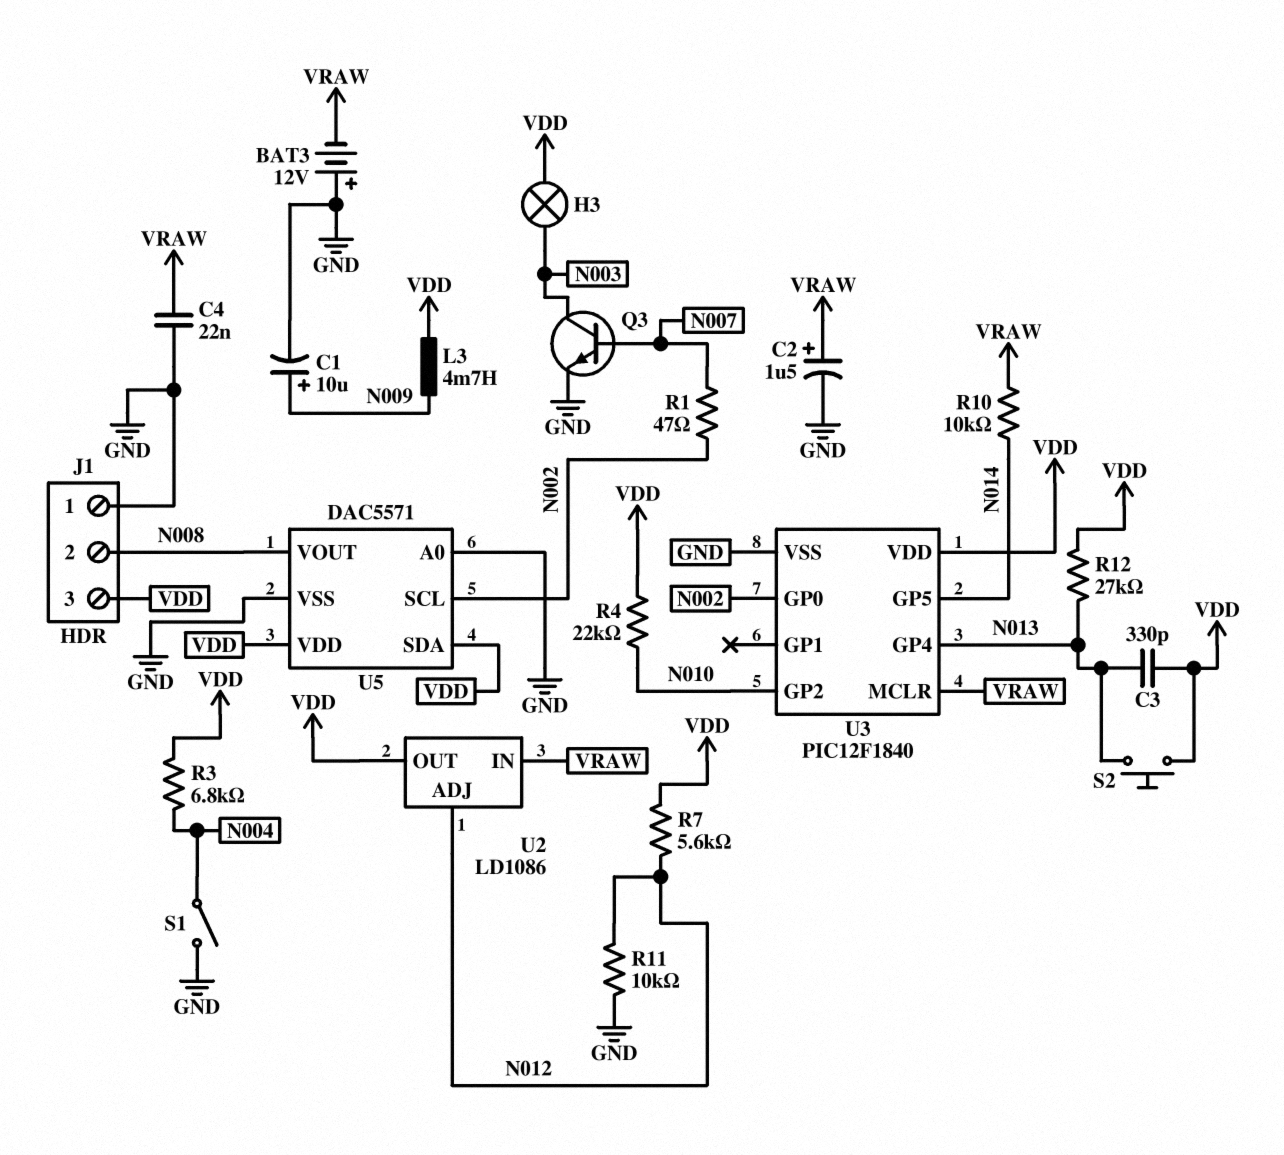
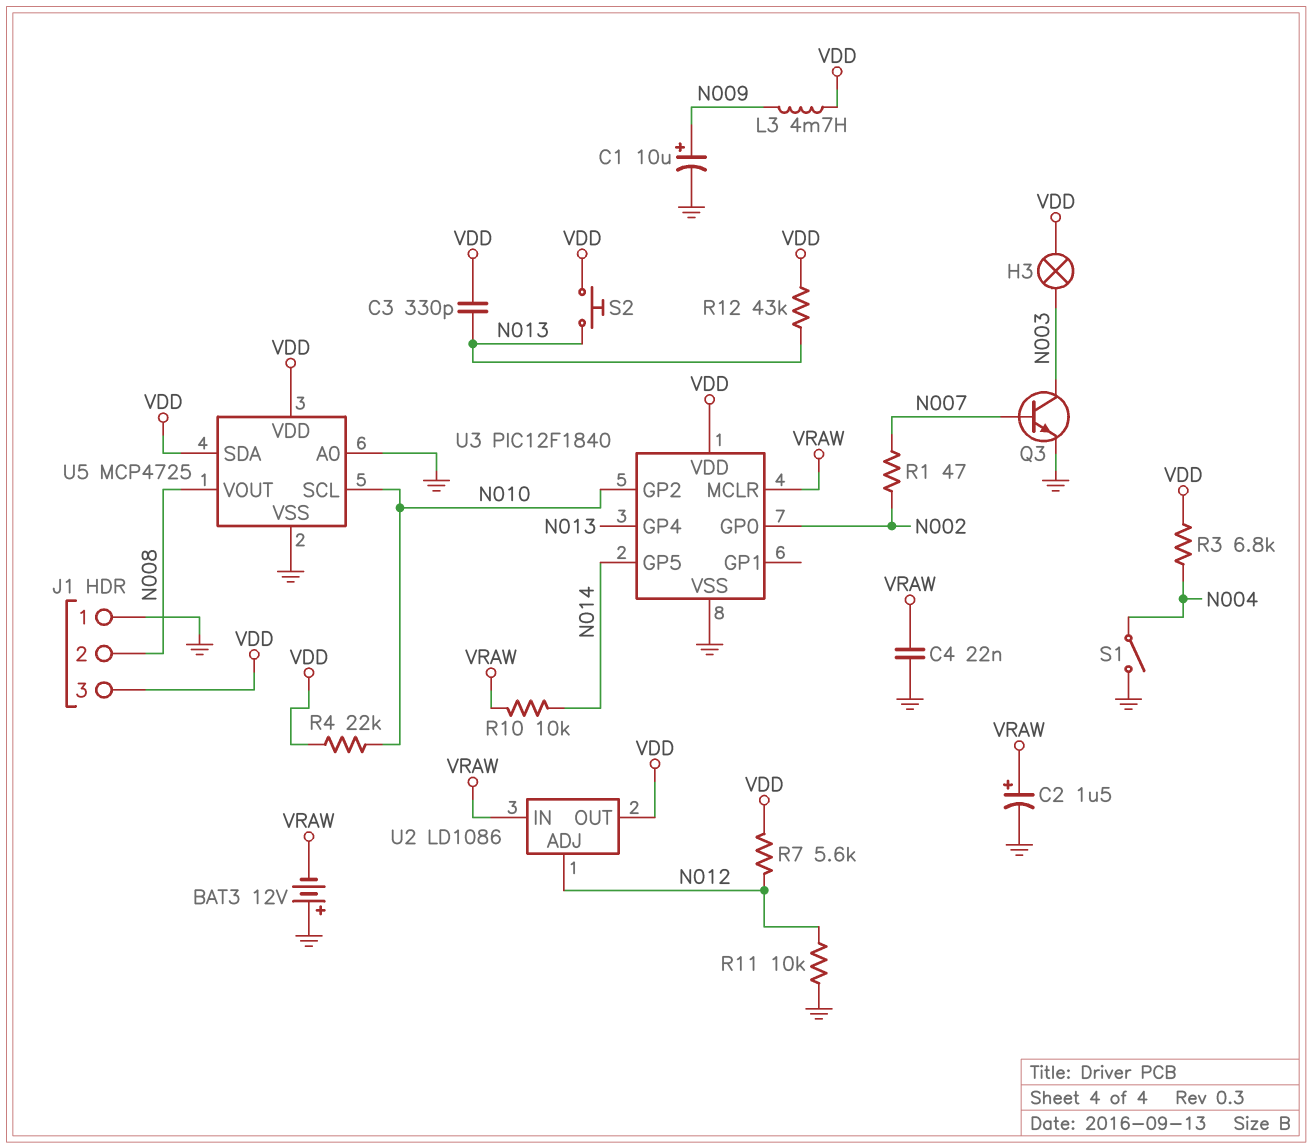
R12: 27k (N013, VDD) -> 43k (N013, VDD)
U5: DAC5571 -> MCP4725
U5 pin SCL: N002 -> N010

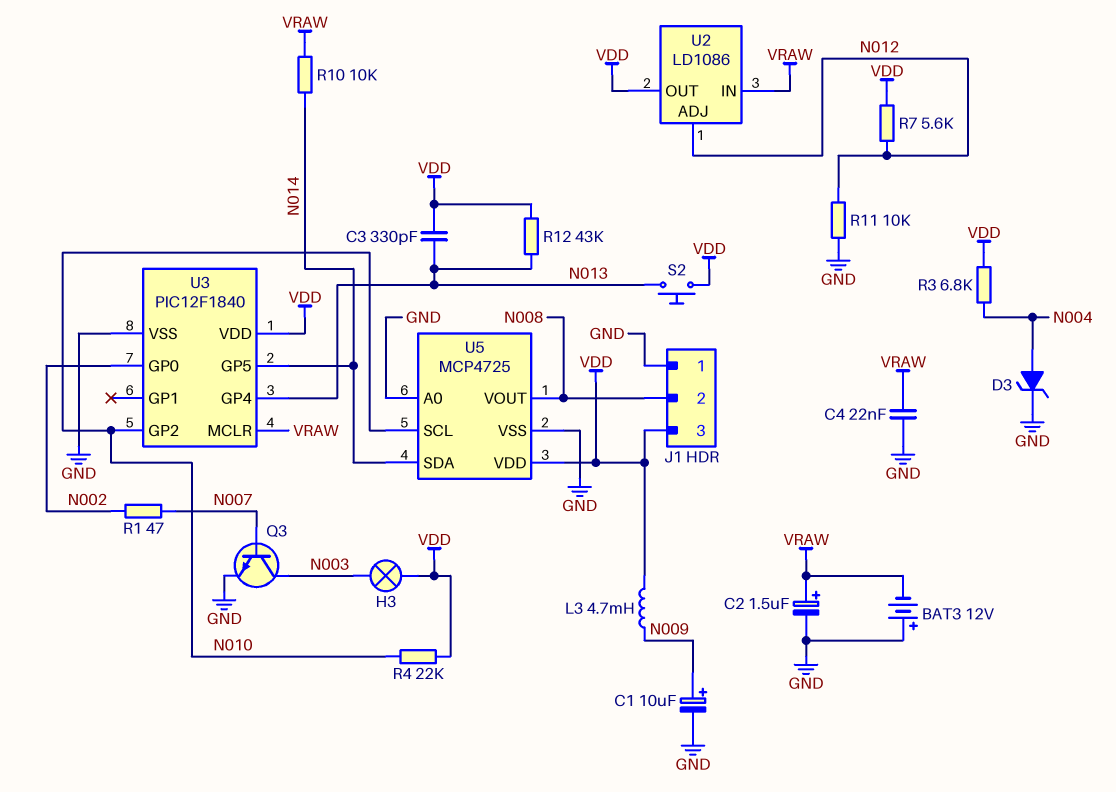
D3: none -> zener (A N004, K GND)
S1: switch (GND, N004) -> none
U5 pin SDA: VDD -> N014

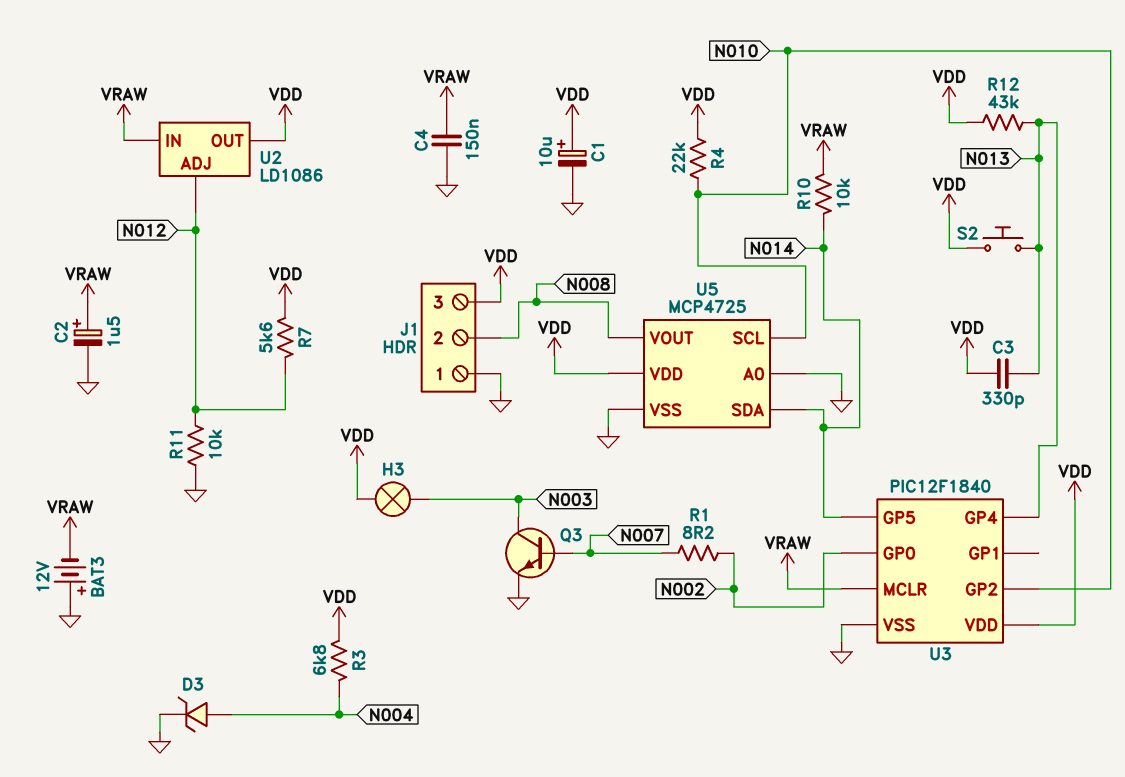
C1: 10uF (plus N009, minus GND) -> 10uF (plus VDD, minus GND)
C4: 22nF (GND, VRAW) -> 150nF (GND, VRAW)
L3: 4.7mH (N009, VDD) -> none
R1: 47 (N002, N007) -> 8.2 (N002, N007)

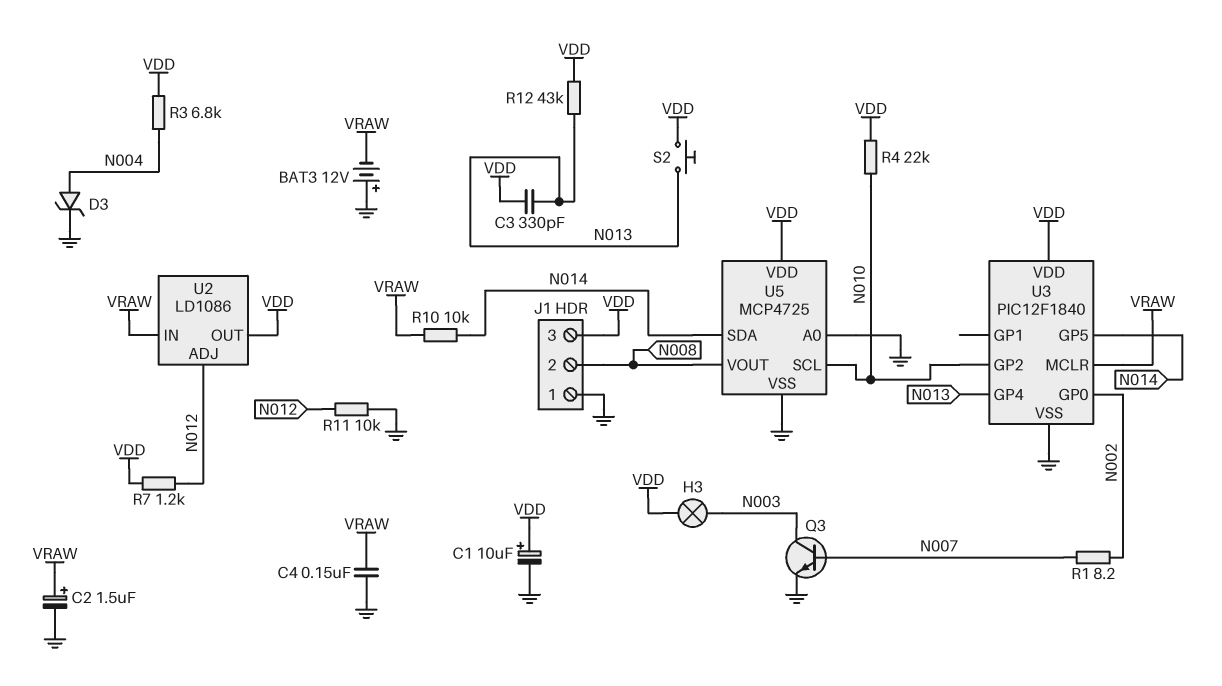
R7: 5.6k (N012, VDD) -> 1.2k (N012, VDD)

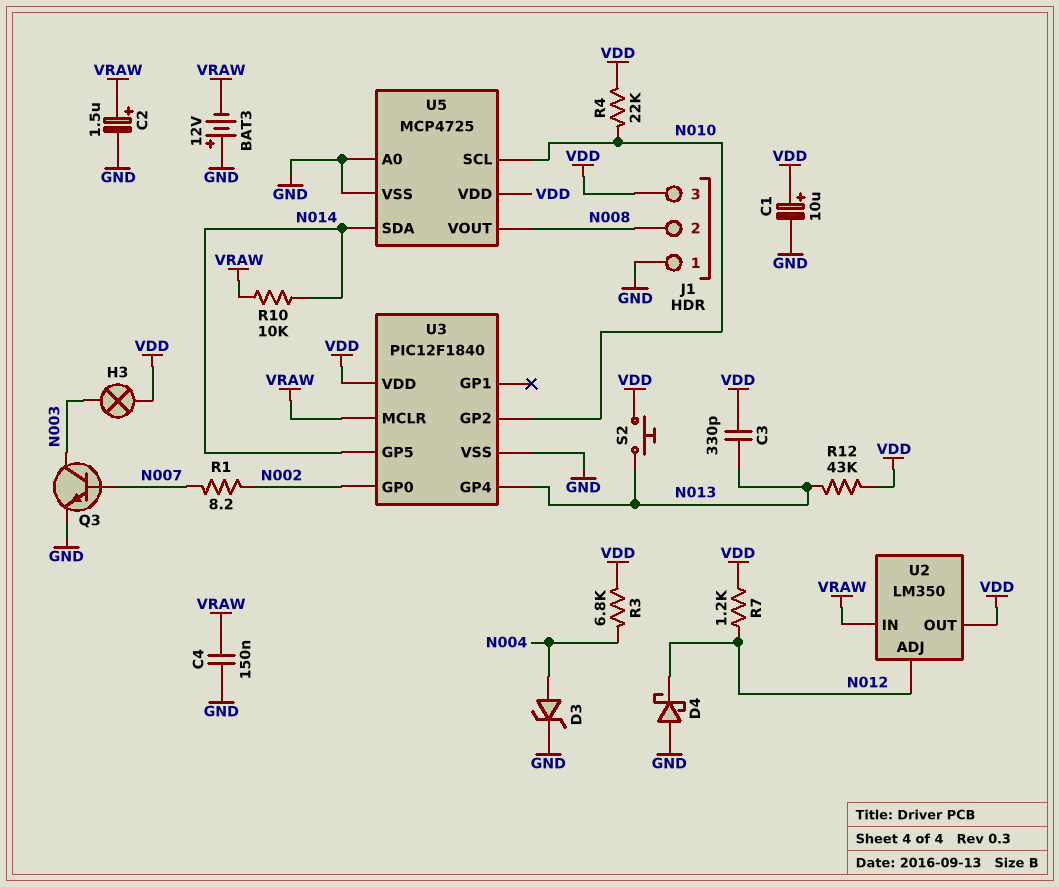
D4: none -> schottky (A GND, K N012)
R11: 10k (GND, N012) -> none
U2: LD1086 -> LM350

